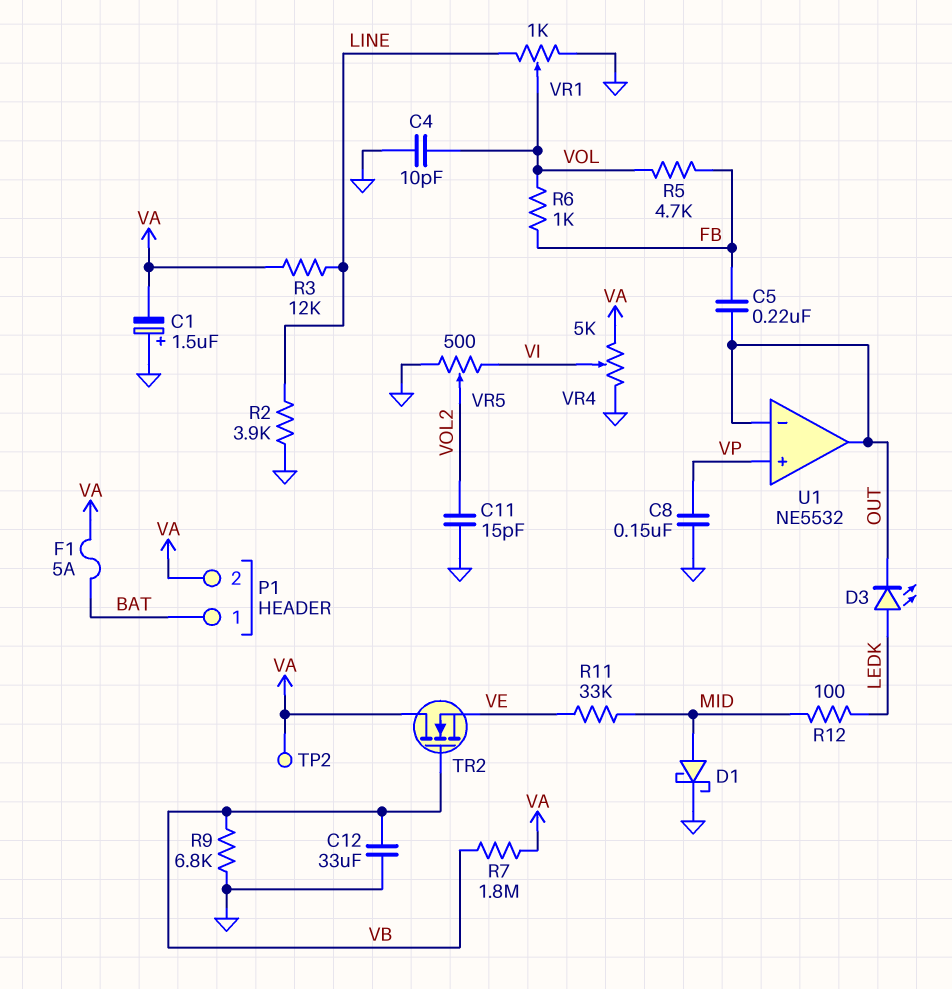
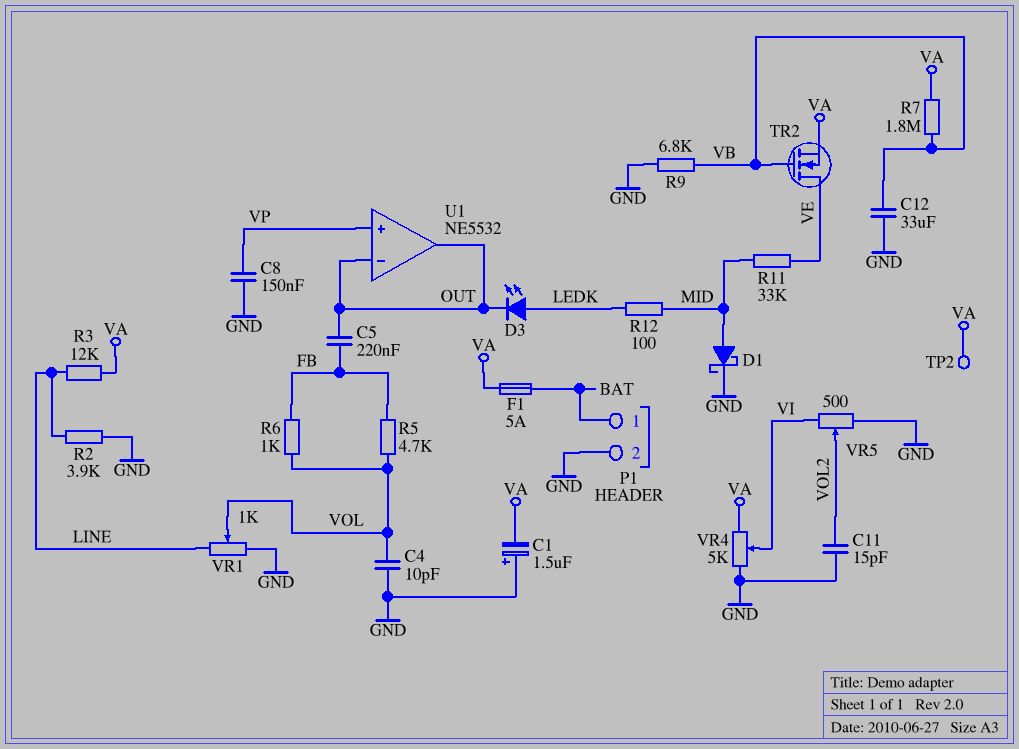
P1 pin 2: VA -> GND
TR2: NMOS (G VB, D VA, S VE) -> NMOS (G VB, D VE, S VA)

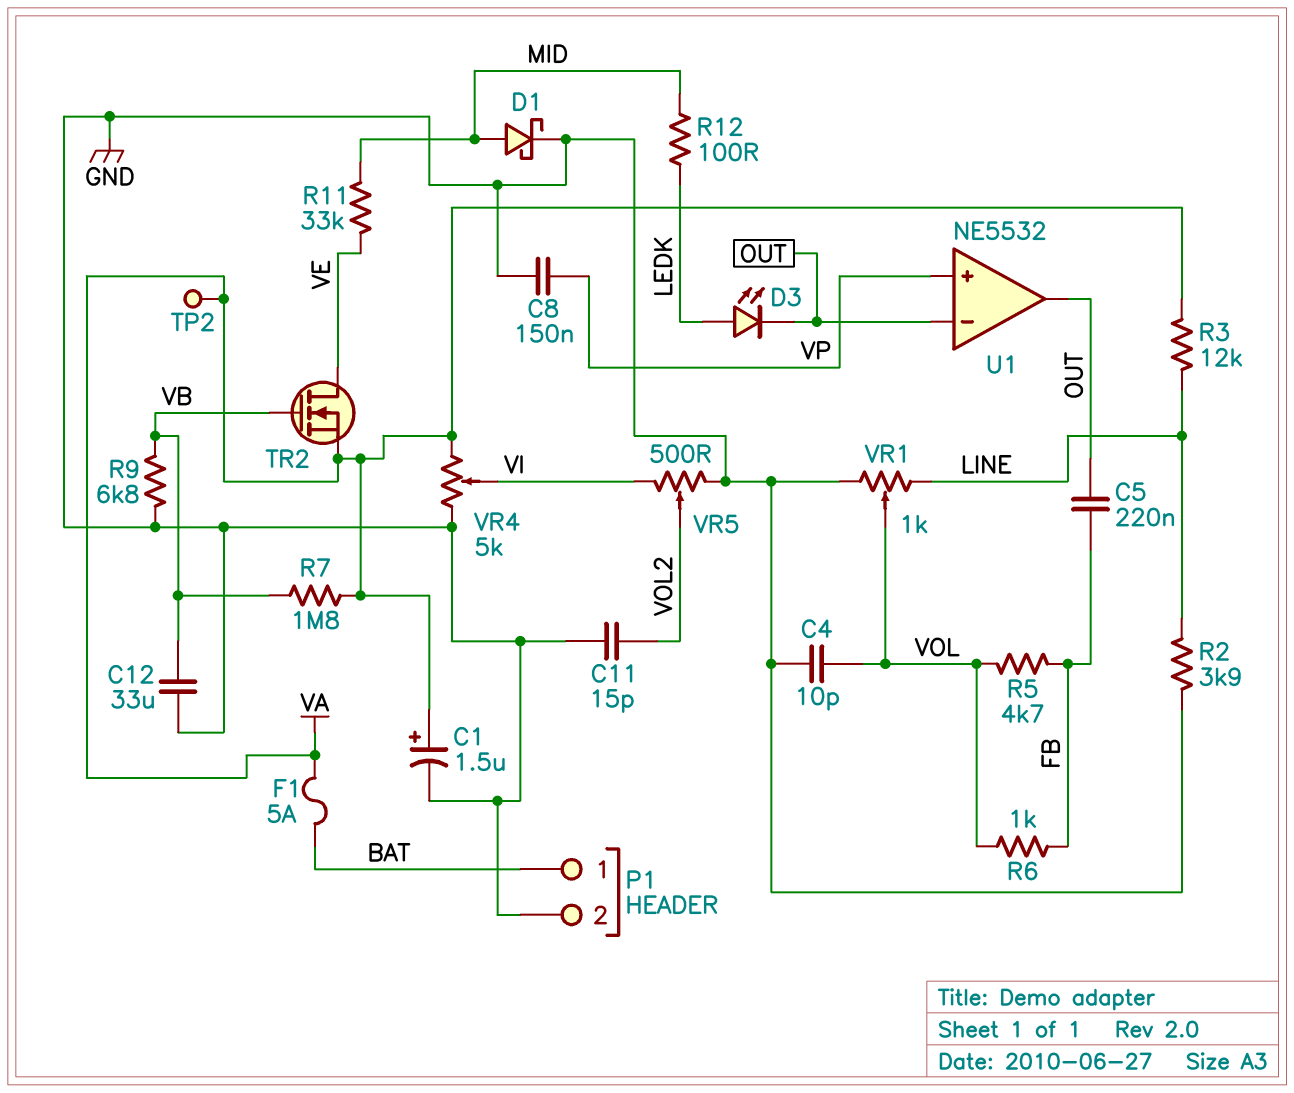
C1: 1.5uF (plus GND, minus VA) -> 1.5uF (plus VA, minus GND)

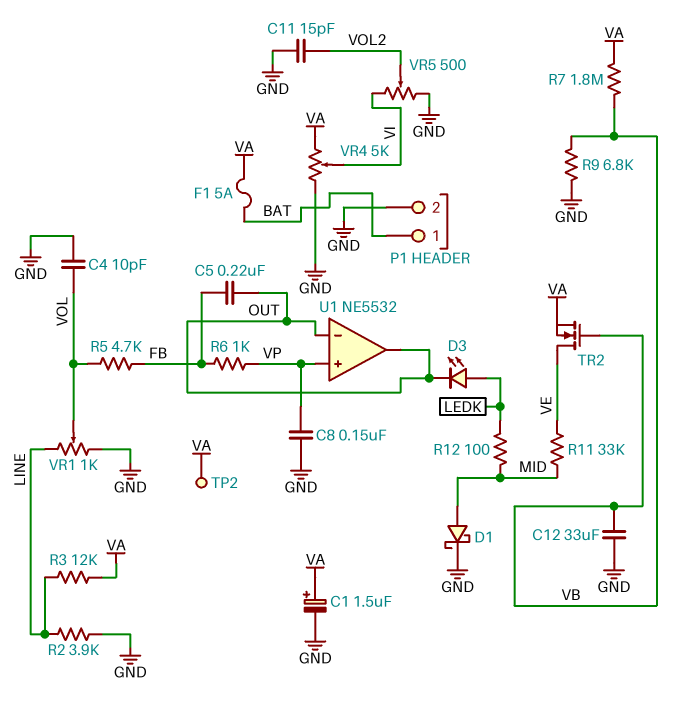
R6: 1k (FB, VOL) -> 1k (FB, VP)

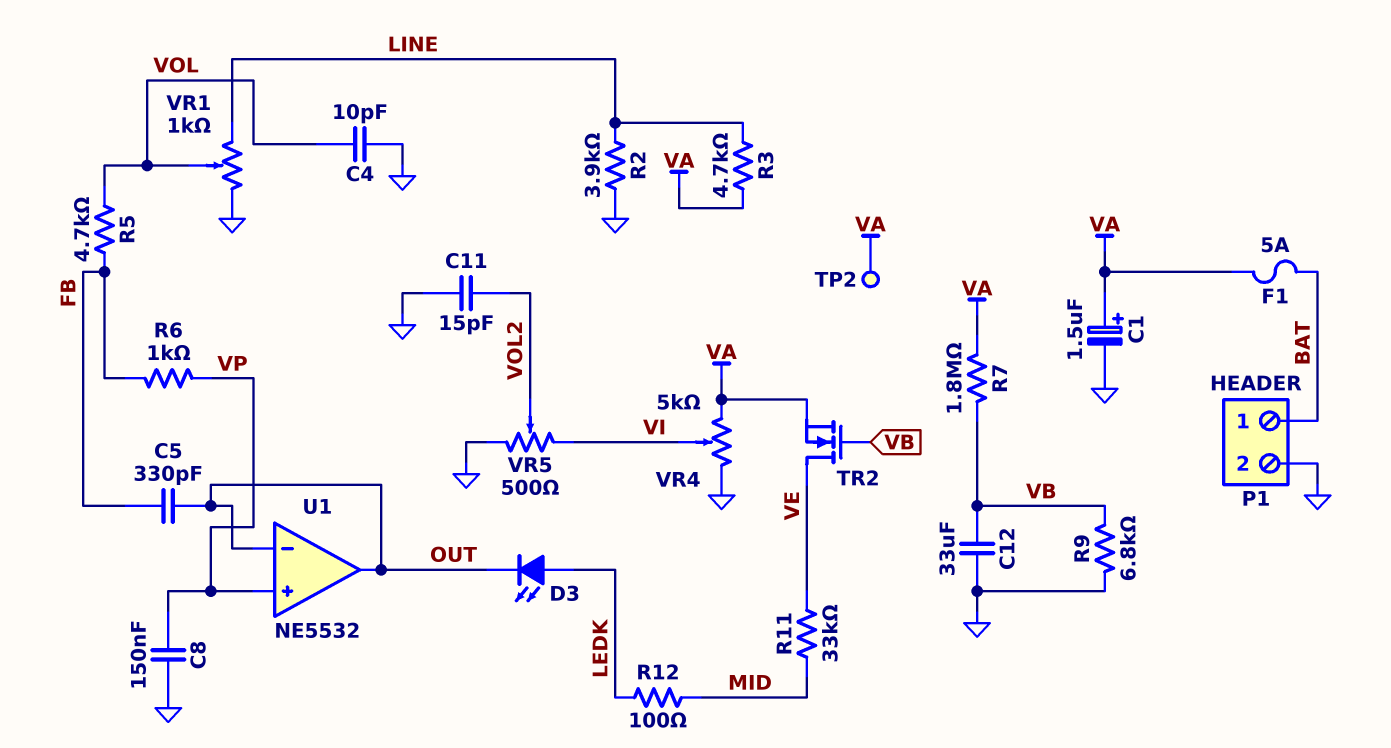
C5: 220nF (FB, OUT) -> 330pF (FB, OUT)
D1: schottky (A MID, K GND) -> none
R3: 12k (LINE, VA) -> 4.7k (LINE, VA)

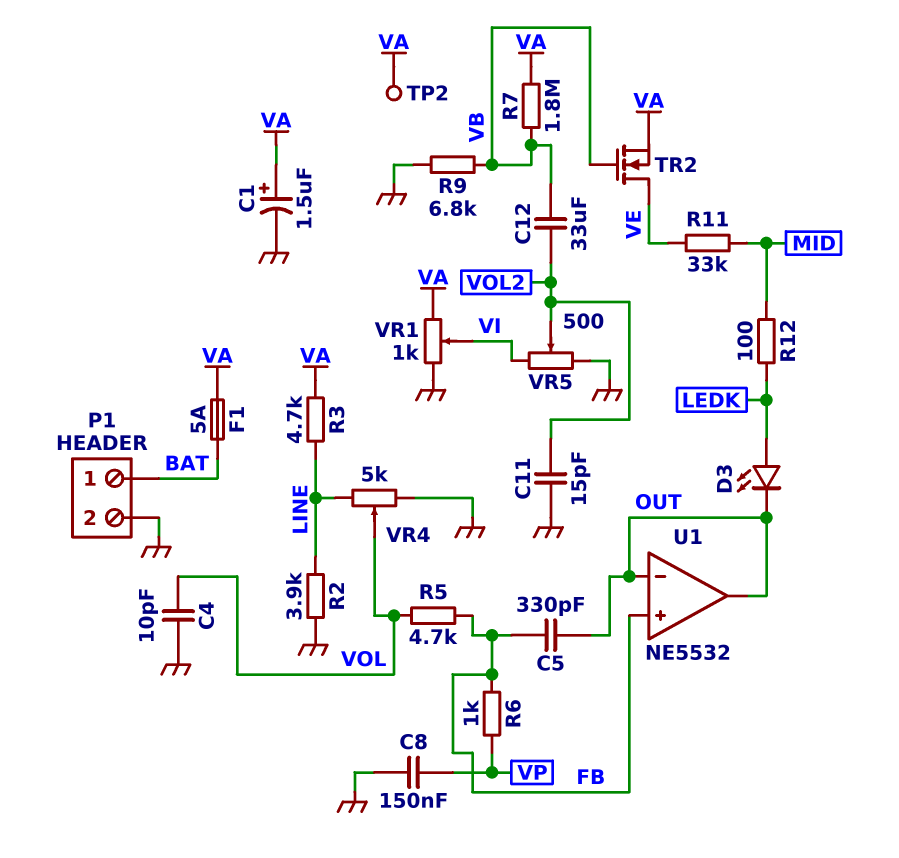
C12: 33uF (GND, VB) -> 33uF (VB, VOL2)
U1 pin in+: VP -> FB
VR1: 1k (GND, LINE, wiper VOL) -> 1k (GND, VA, wiper VI)
VR4: 5k (GND, VA, wiper VI) -> 5k (GND, LINE, wiper VOL)

